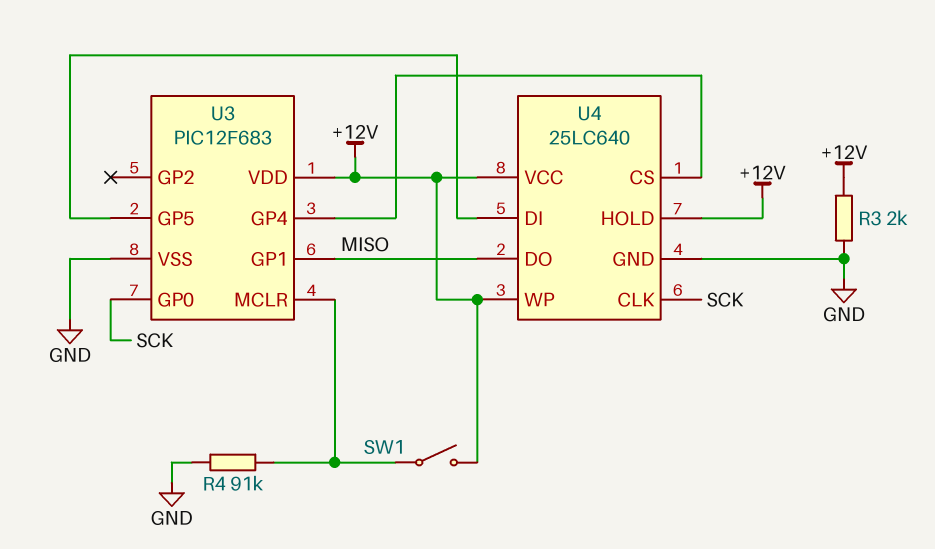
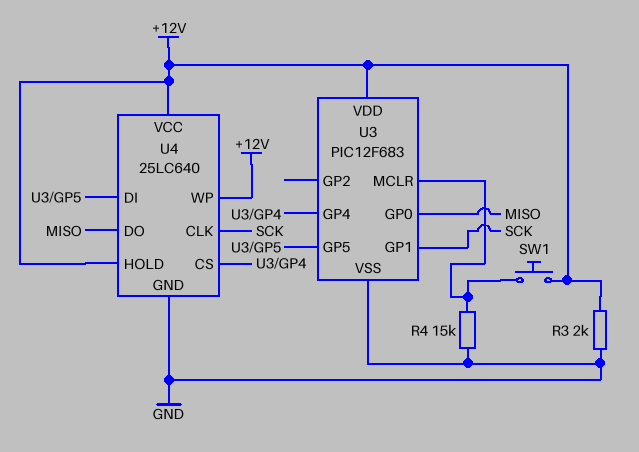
R4: 91k (GND, U3/MCLR) -> 15k (GND, U3/MCLR)
SW1: switch (+12V, U3/MCLR) -> button (+12V, U3/MCLR)
U3 pin GP0: SCK -> MISO
U3 pin GP1: MISO -> SCK

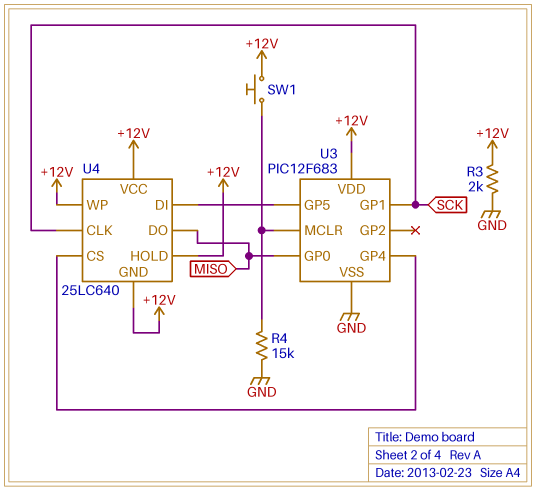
U4 pin GND: GND -> +12V

